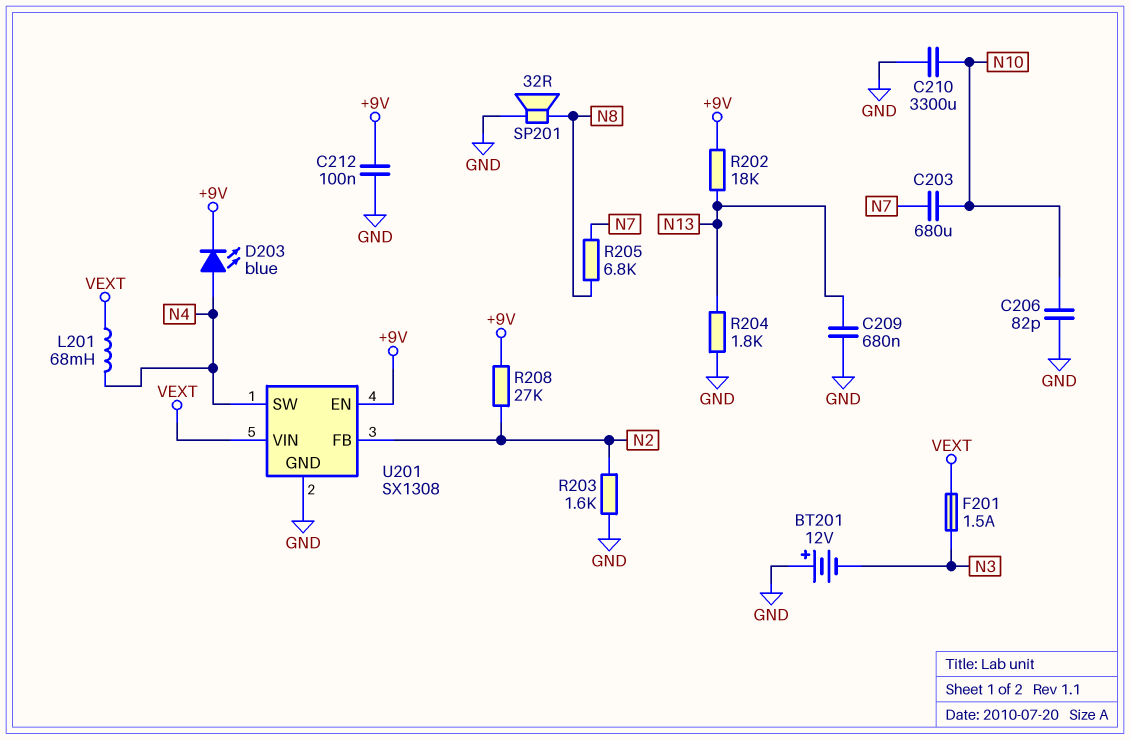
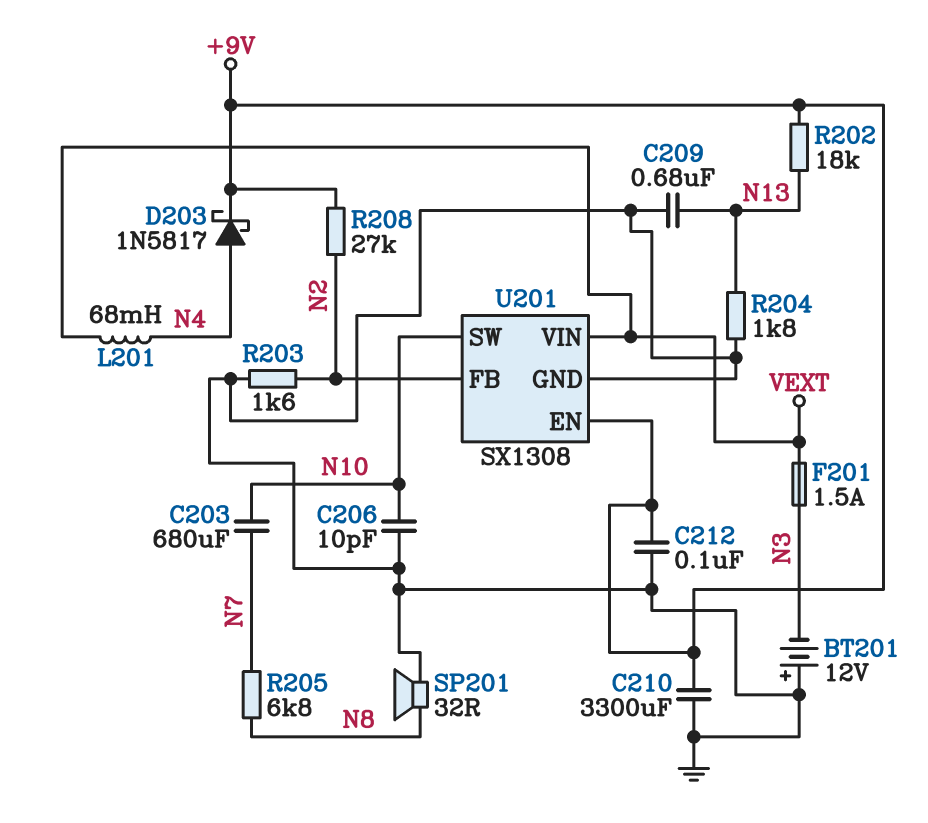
C206: 82pF (GND, N10) -> 10pF (GND, N10)
C210: 3300uF (GND, N10) -> 3300uF (+9V, GND)
D203: LED blue (A N4, K +9V) -> schottky 1N5817 (A N4, K +9V)
U201 pin SW: N4 -> N10

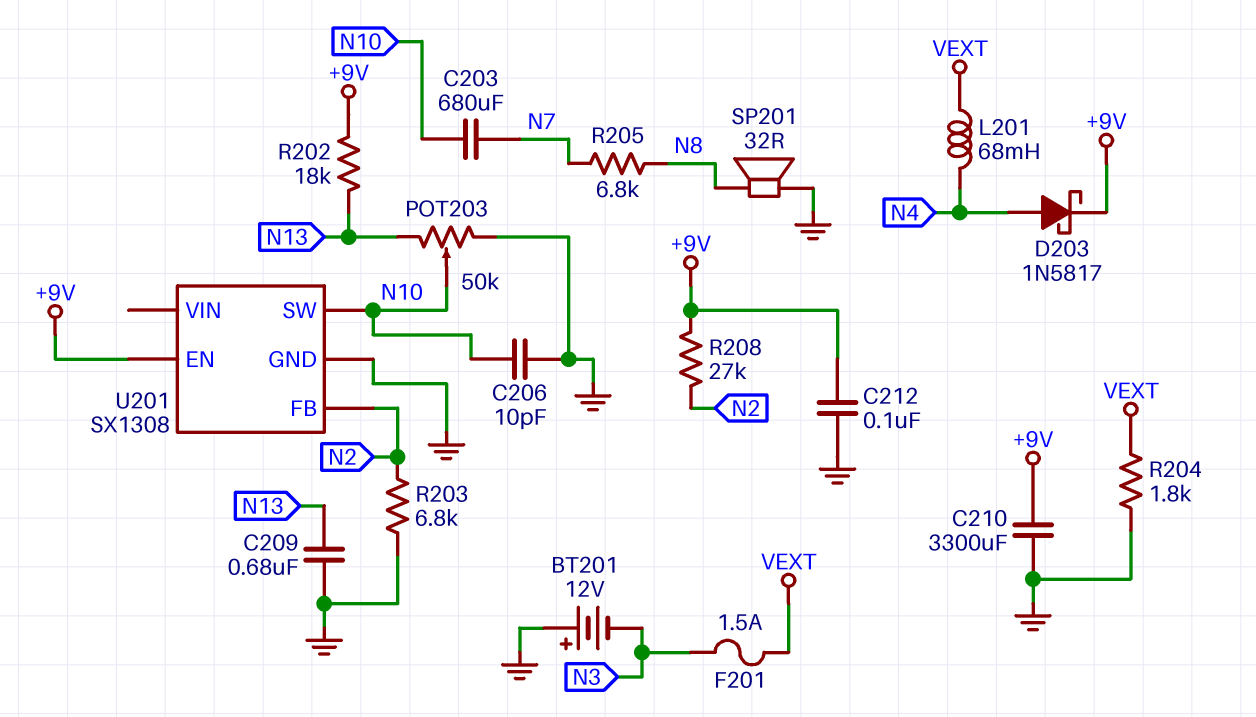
POT203: none -> 50k (GND, N13, wiper N10)
R203: 1.6k (GND, N2) -> 6.8k (GND, N2)
R204: 1.8k (GND, N13) -> 1.8k (GND, VEXT)
U201 pin VIN: VEXT -> none

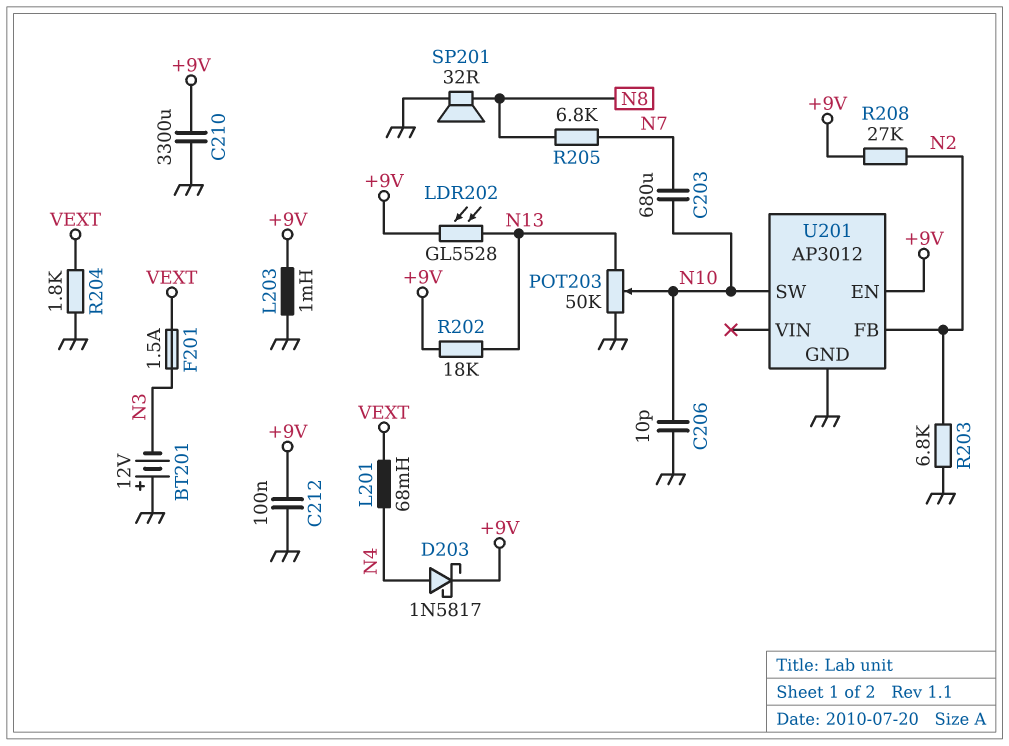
C209: 680nF (GND, N13) -> none
L203: none -> 1mH (+9V, GND)
LDR202: none -> GL5528 (+9V, N13)
U201: SX1308 -> AP3012

